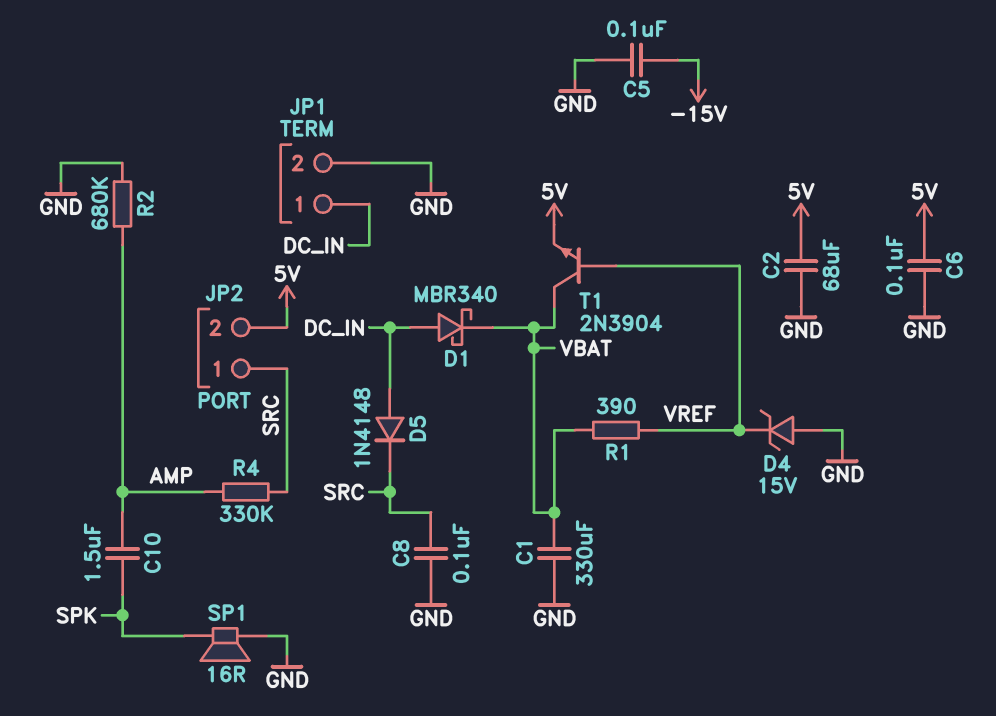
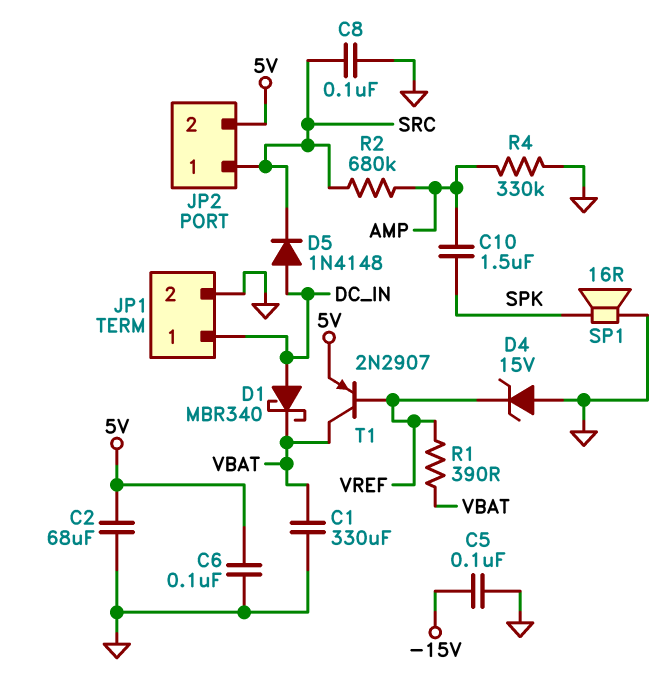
R2: 680k (AMP, GND) -> 680k (AMP, SRC)
R4: 330k (AMP, SRC) -> 330k (AMP, GND)
T1: NPN 2N3904 (B VREF, C VBAT, E 5V) -> PNP 2N2907 (B VREF, C VBAT, E 5V)

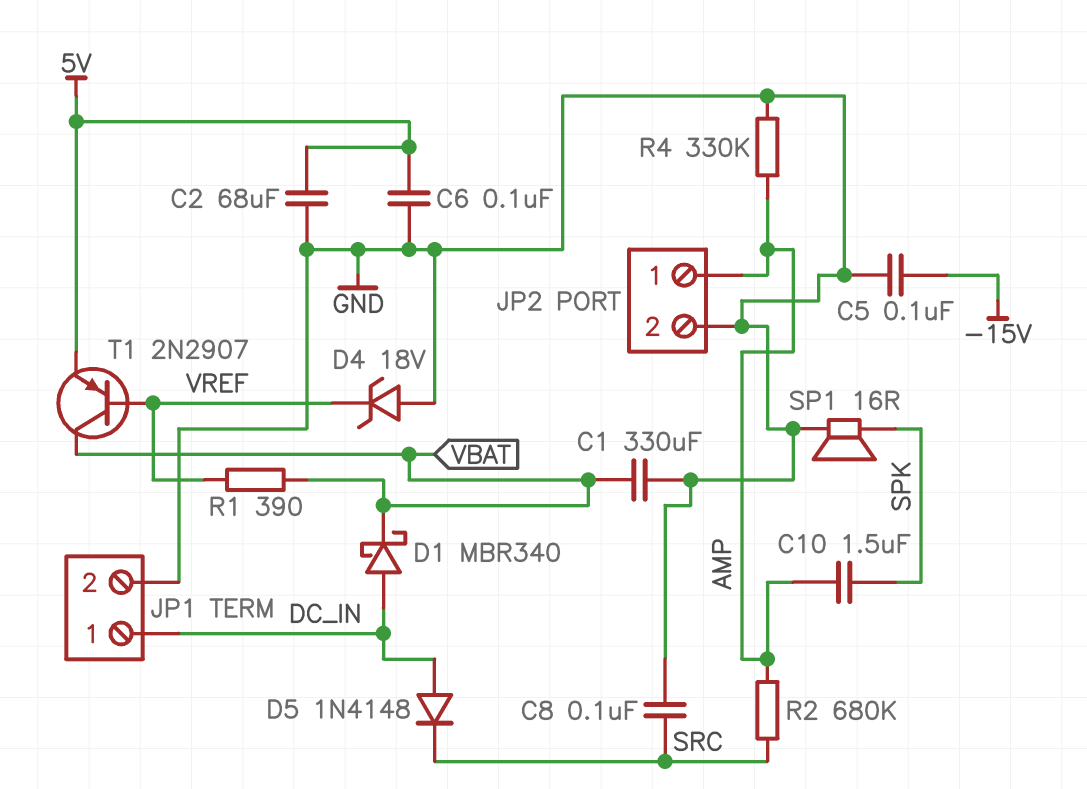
D4: zener 15V (A GND, K VREF) -> zener 18V (A GND, K VREF)
JP2 pin 1: SRC -> AMP
JP2 pin 2: 5V -> GND

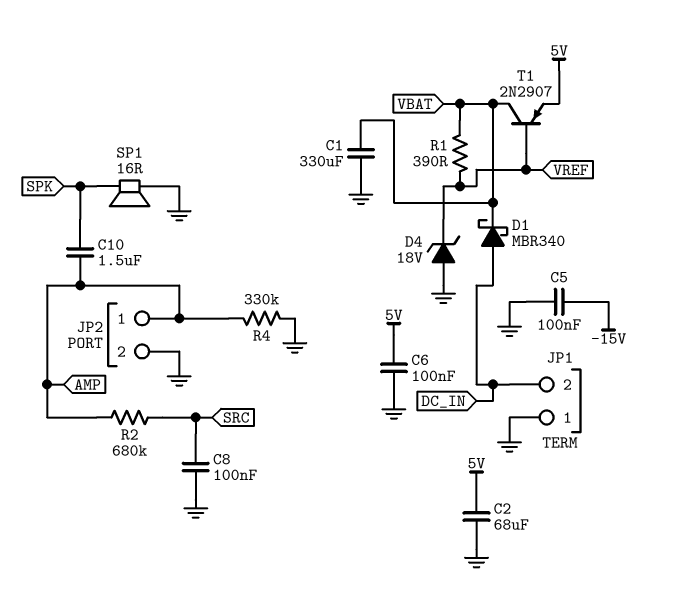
D5: diode 1N4148 (A DC_IN, K SRC) -> none
JP1 pin 1: DC_IN -> GND
JP1 pin 2: GND -> DC_IN

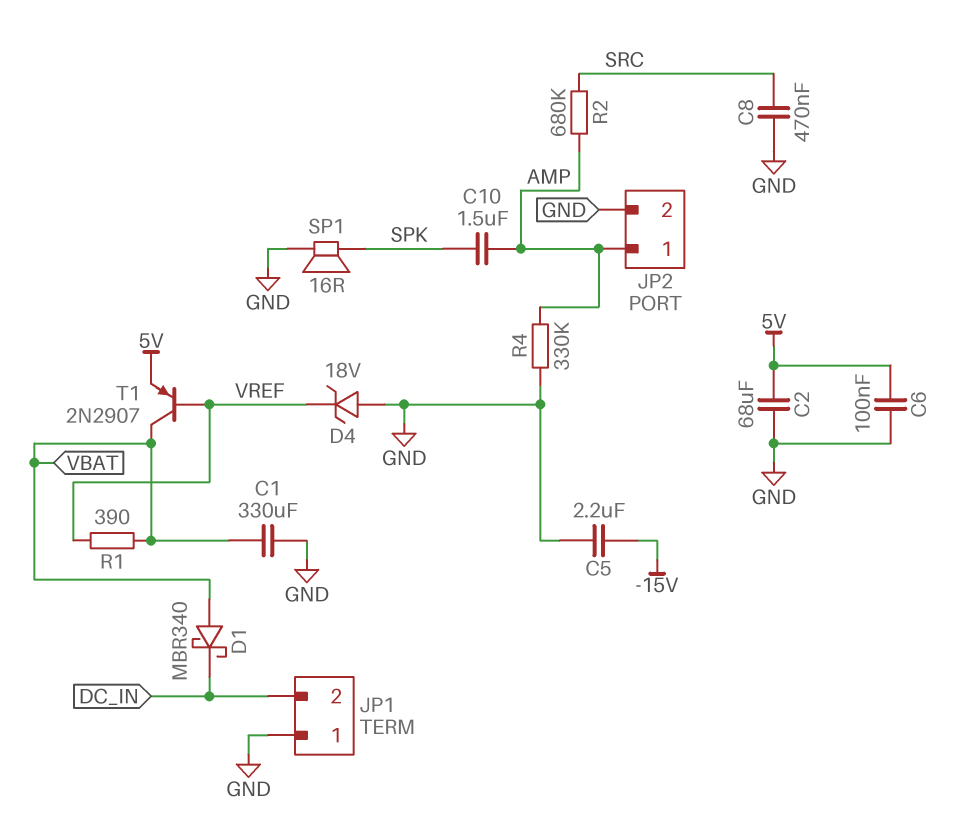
C5: 100nF (-15V, GND) -> 2.2uF (-15V, GND)
C8: 100nF (GND, SRC) -> 470nF (GND, SRC)
D1: schottky MBR340 (A DC_IN, K VBAT) -> schottky MBR340 (A VBAT, K DC_IN)

